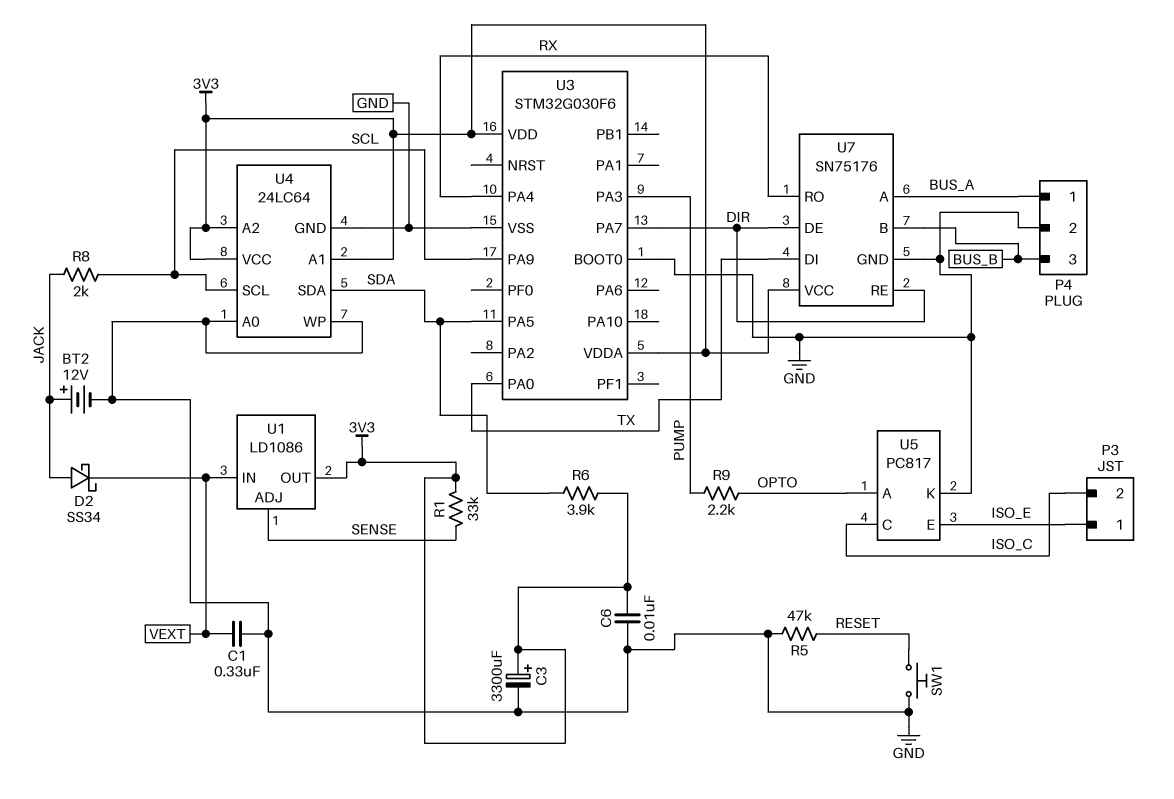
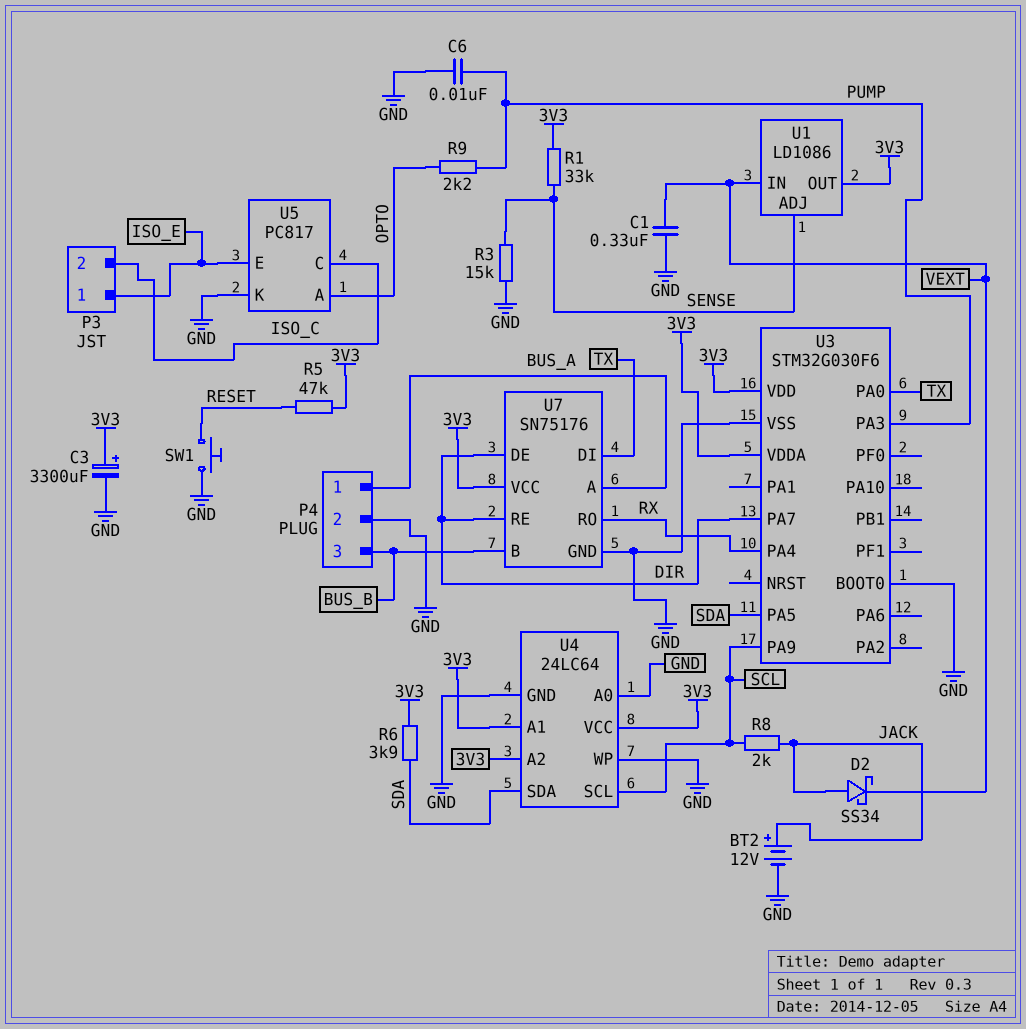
C6: 10nF (3V3, GND) -> 10nF (GND, PUMP)
R3: none -> 15k (GND, SENSE)
R5: 47k (GND, RESET) -> 47k (3V3, RESET)

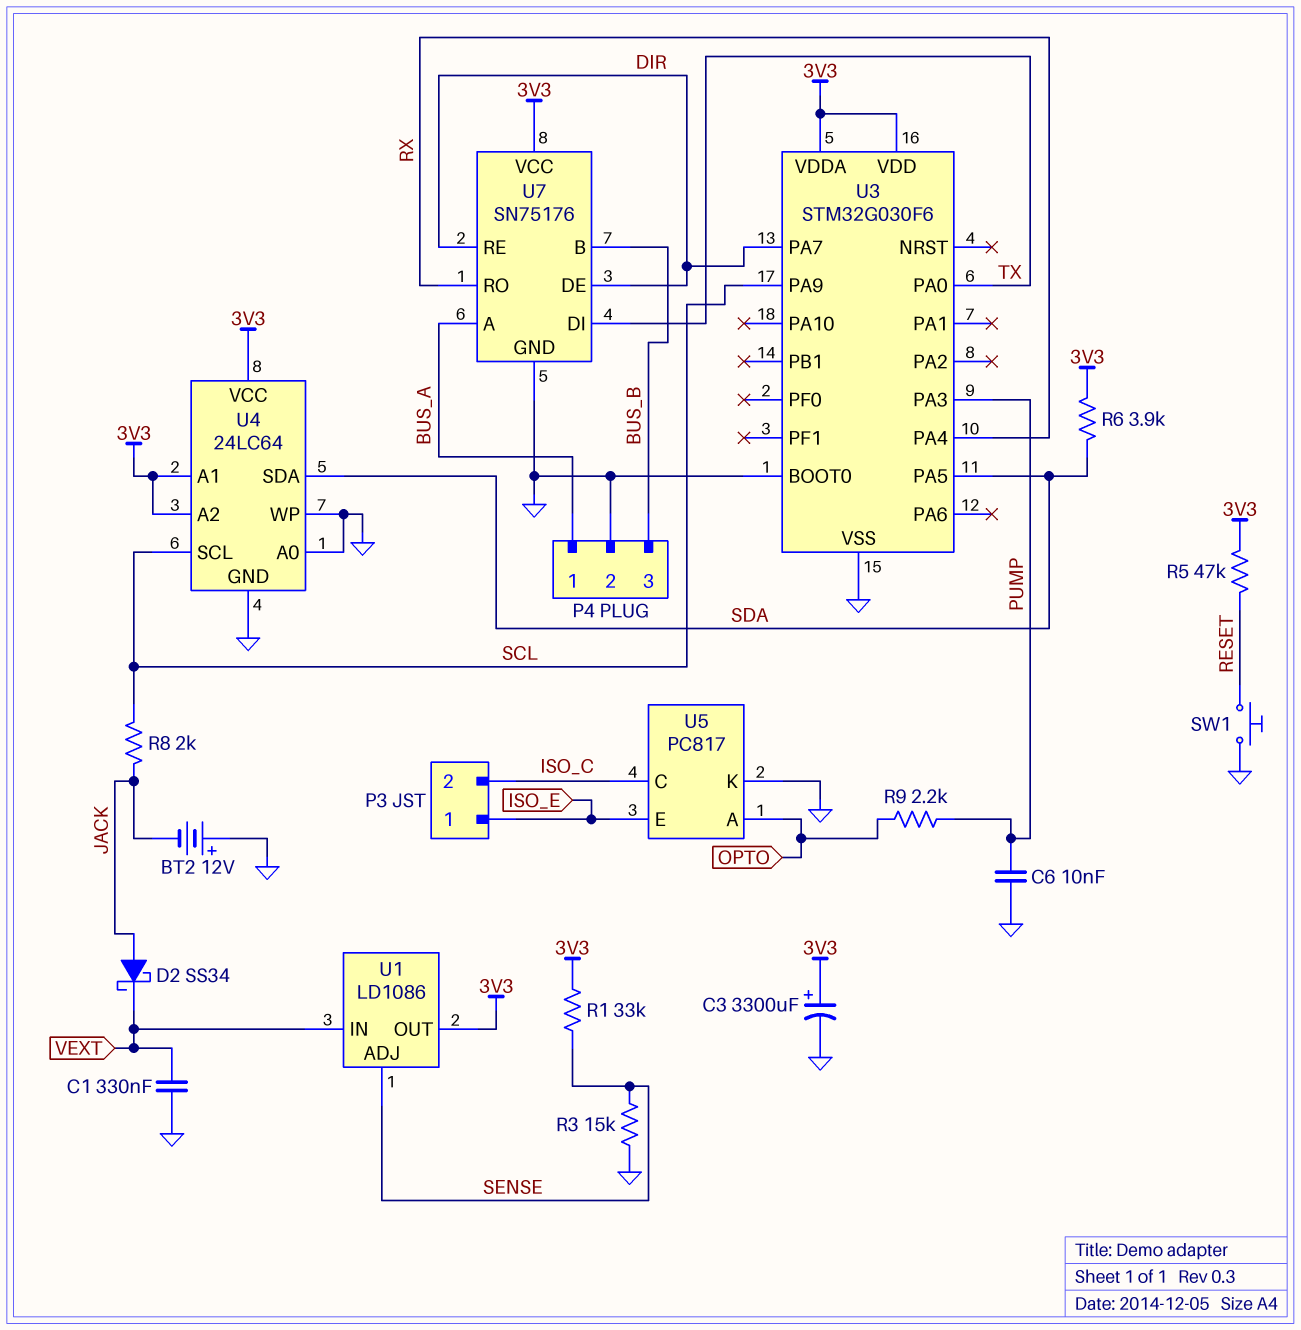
BT2: 12V (plus JACK, minus GND) -> 12V (plus GND, minus JACK)

